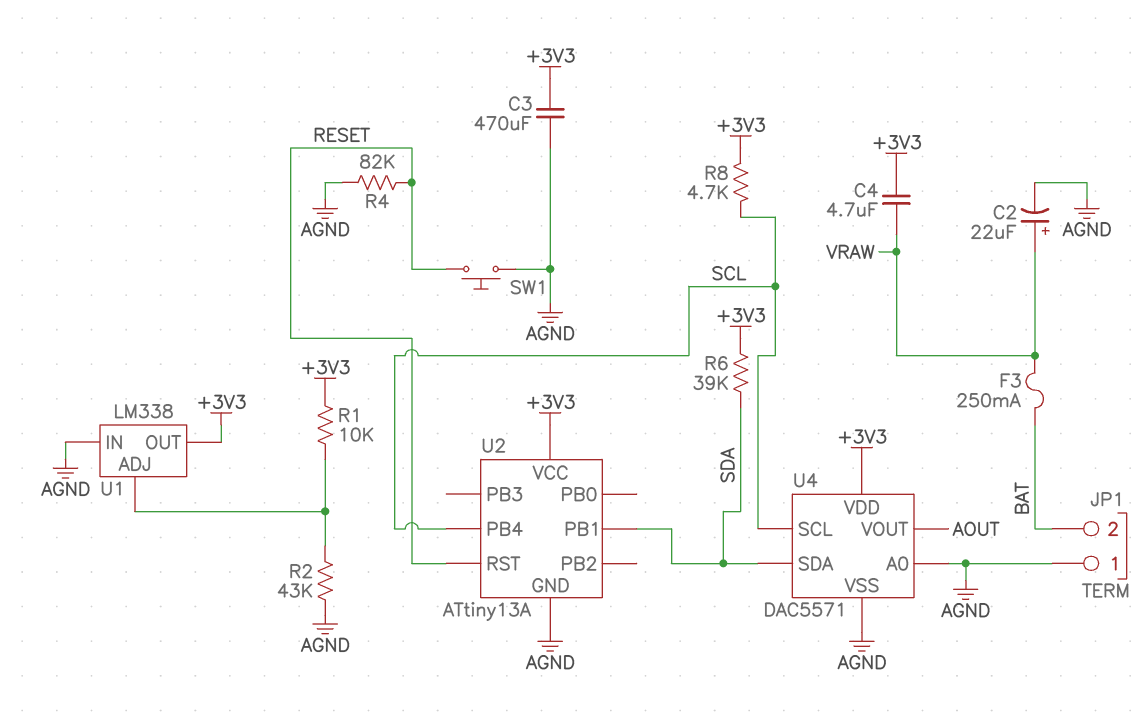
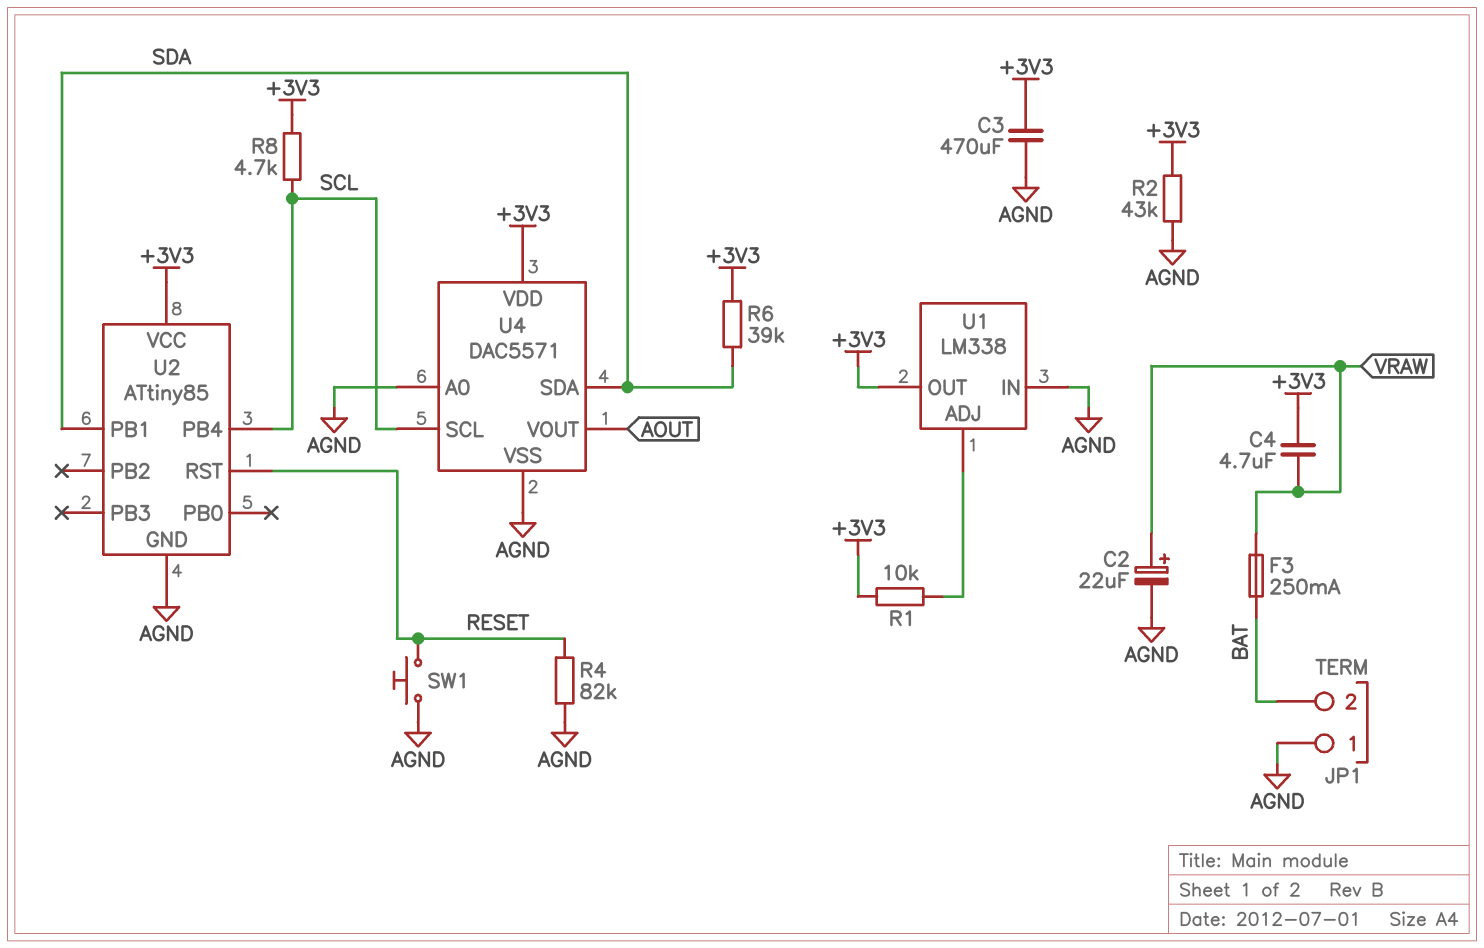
R2: 43k (AGND, U1/ADJ) -> 43k (+3V3, AGND)
U2: ATtiny13A -> ATtiny85

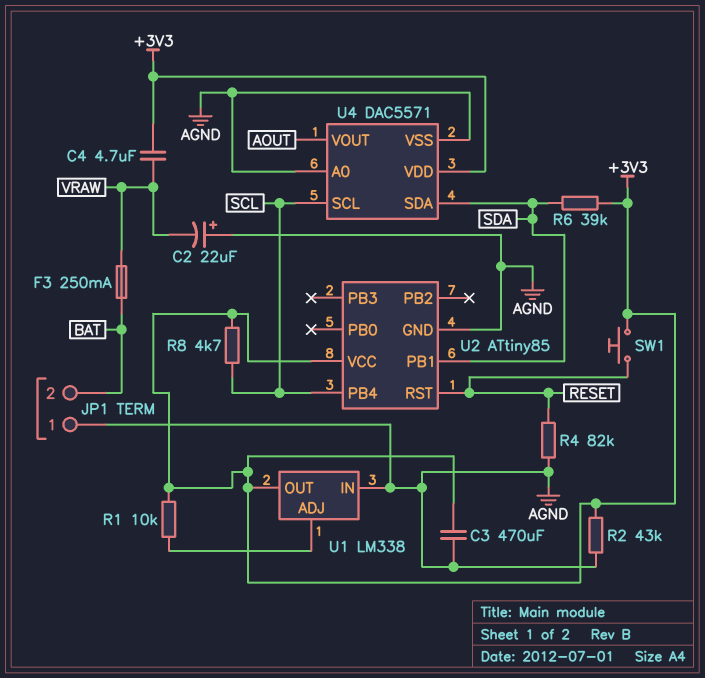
C2: 22uF (plus VRAW, minus AGND) -> 22uF (plus AGND, minus VRAW)
SW1: button (AGND, RESET) -> button (+3V3, RESET)

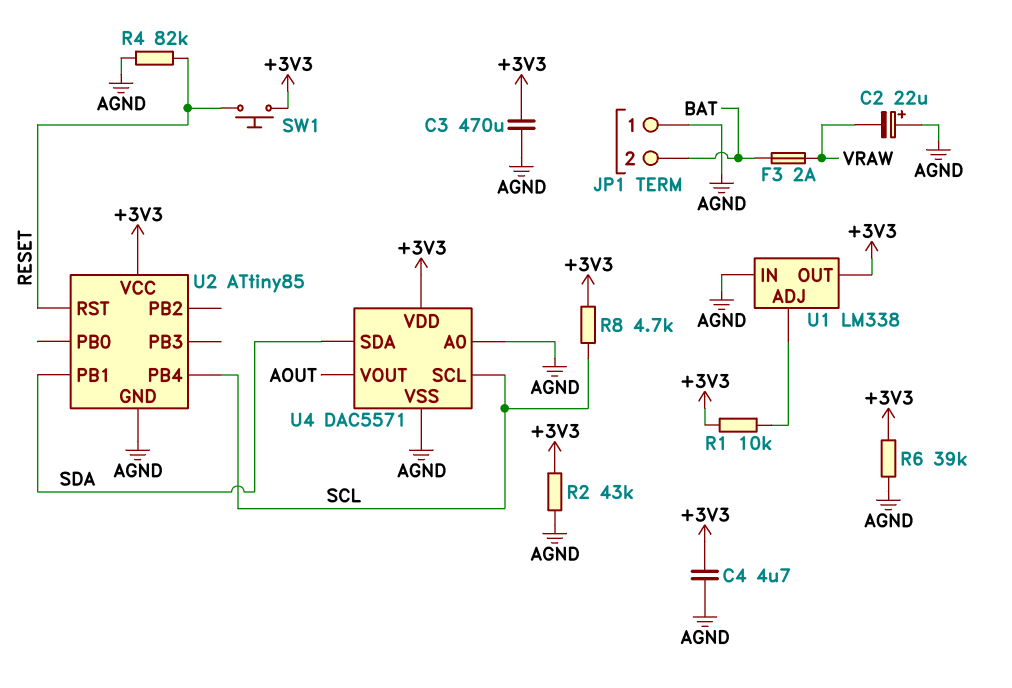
C4: 4.7uF (+3V3, VRAW) -> 4.7uF (+3V3, AGND)
F3: 250mA (BAT, VRAW) -> 2A (BAT, VRAW)
R6: 39k (+3V3, SDA) -> 39k (+3V3, AGND)

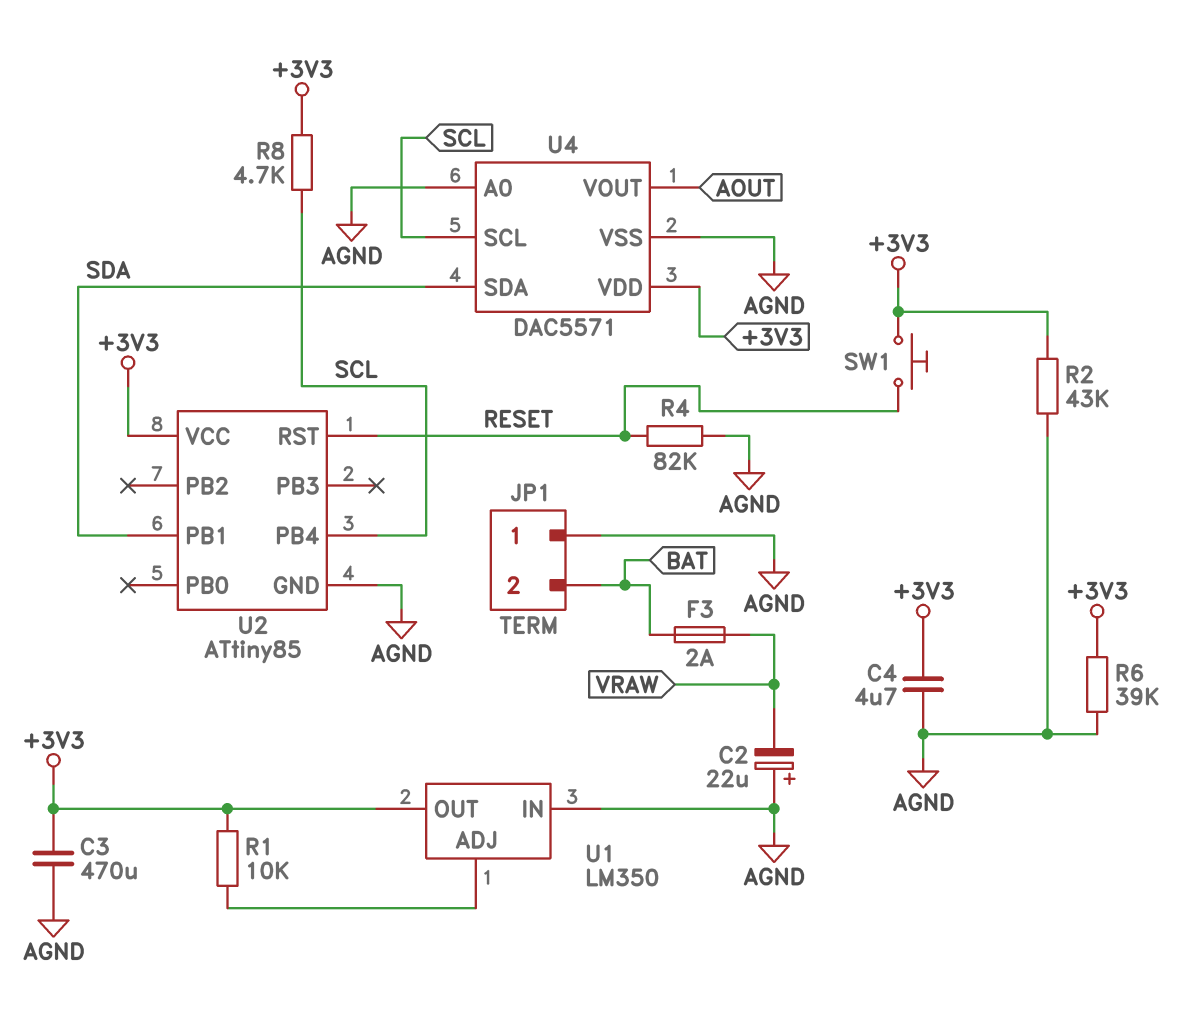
U1: LM338 -> LM350

